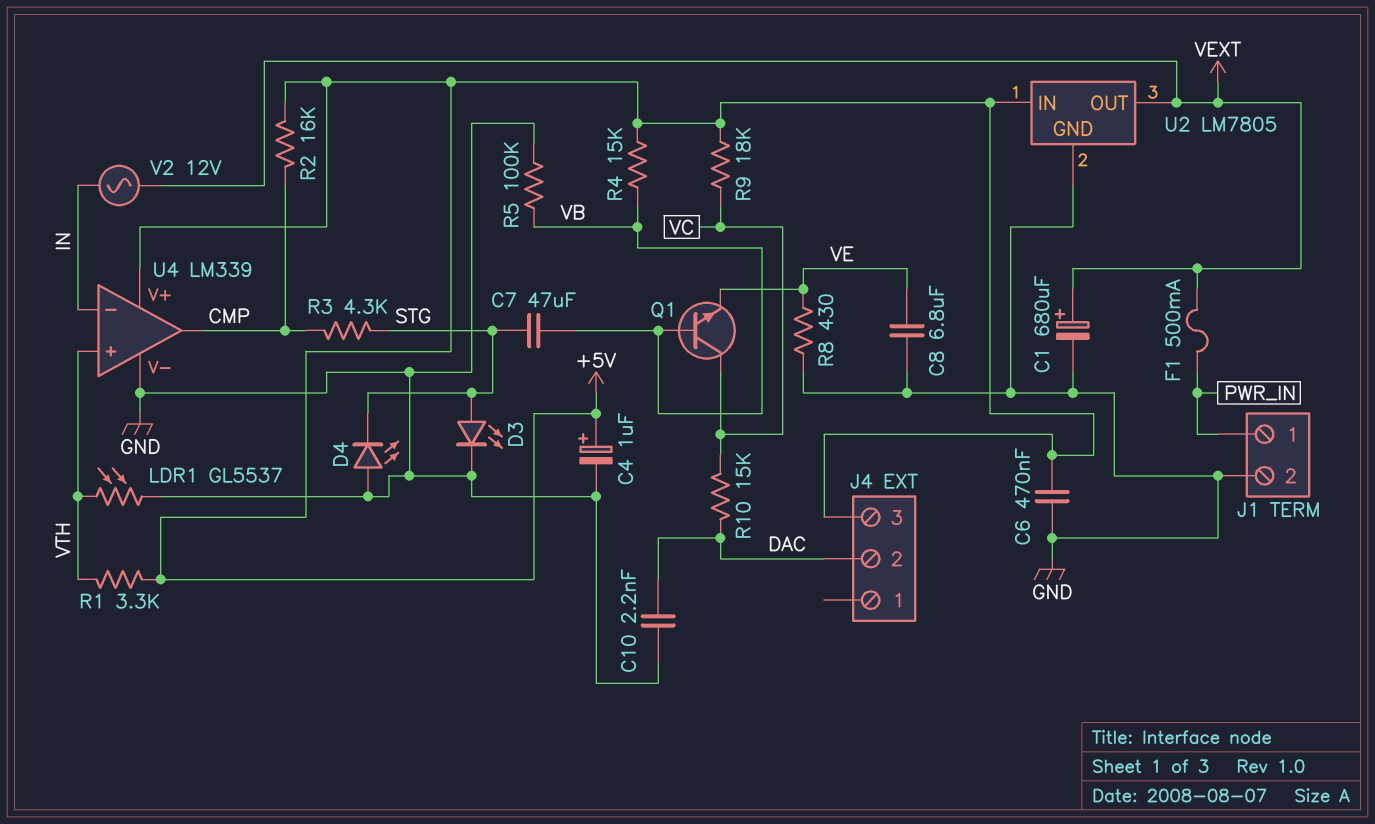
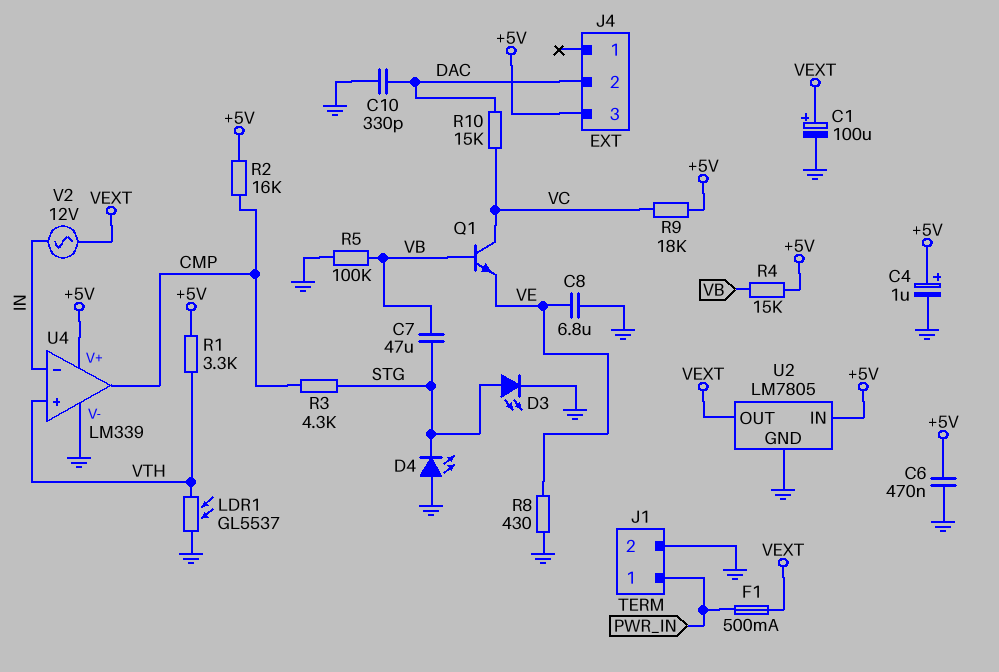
C1: 680uF (plus VEXT, minus GND) -> 100uF (plus VEXT, minus GND)
C10: 2.2nF (DAC, GND) -> 330pF (DAC, GND)

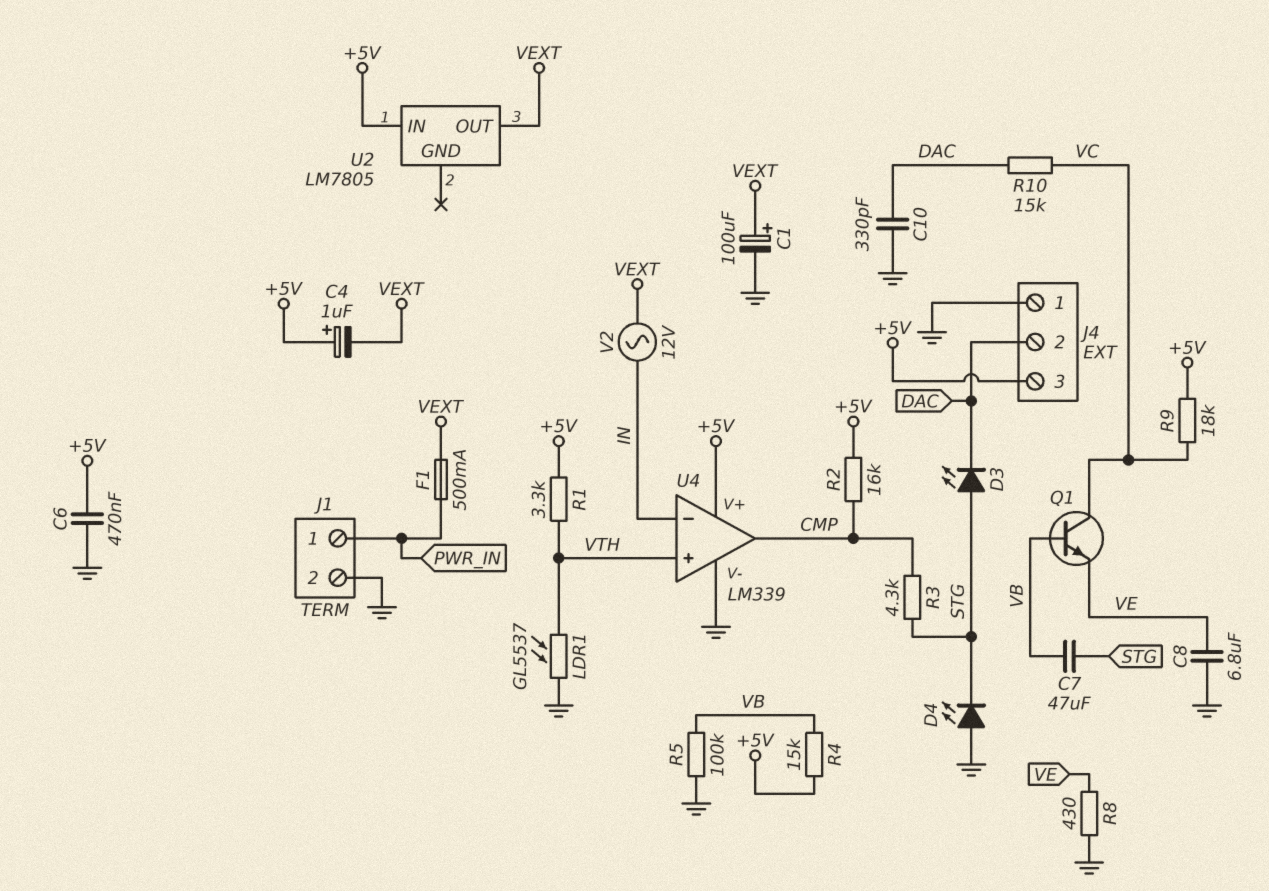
C4: 1uF (plus +5V, minus GND) -> 1uF (plus +5V, minus VEXT)
D3: LED (A STG, K GND) -> LED (A STG, K DAC)
J4 pin 1: none -> GND
U2 pin GND: GND -> none

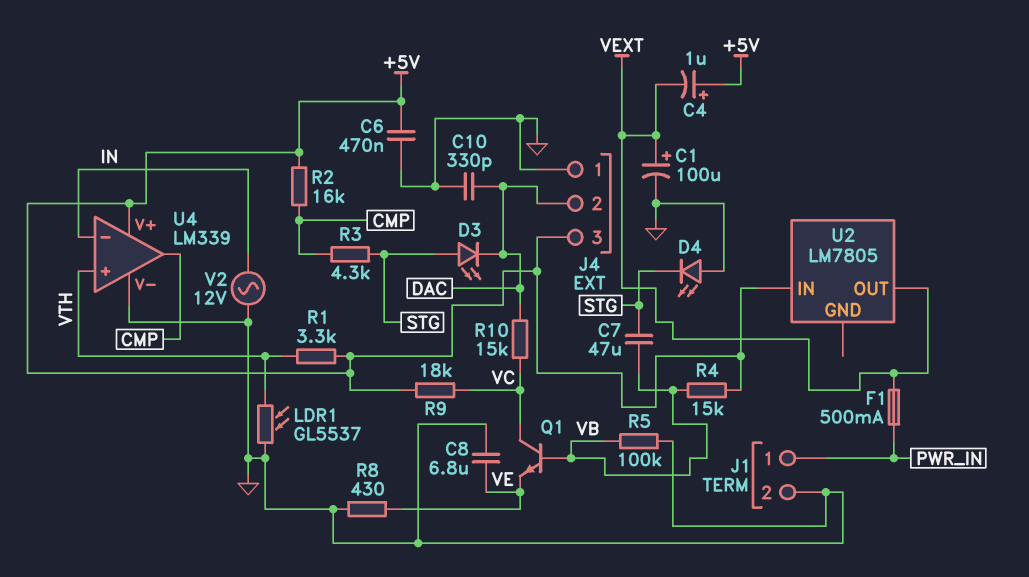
V2: AC 12V (IN, VEXT) -> AC 12V (GND, IN)

